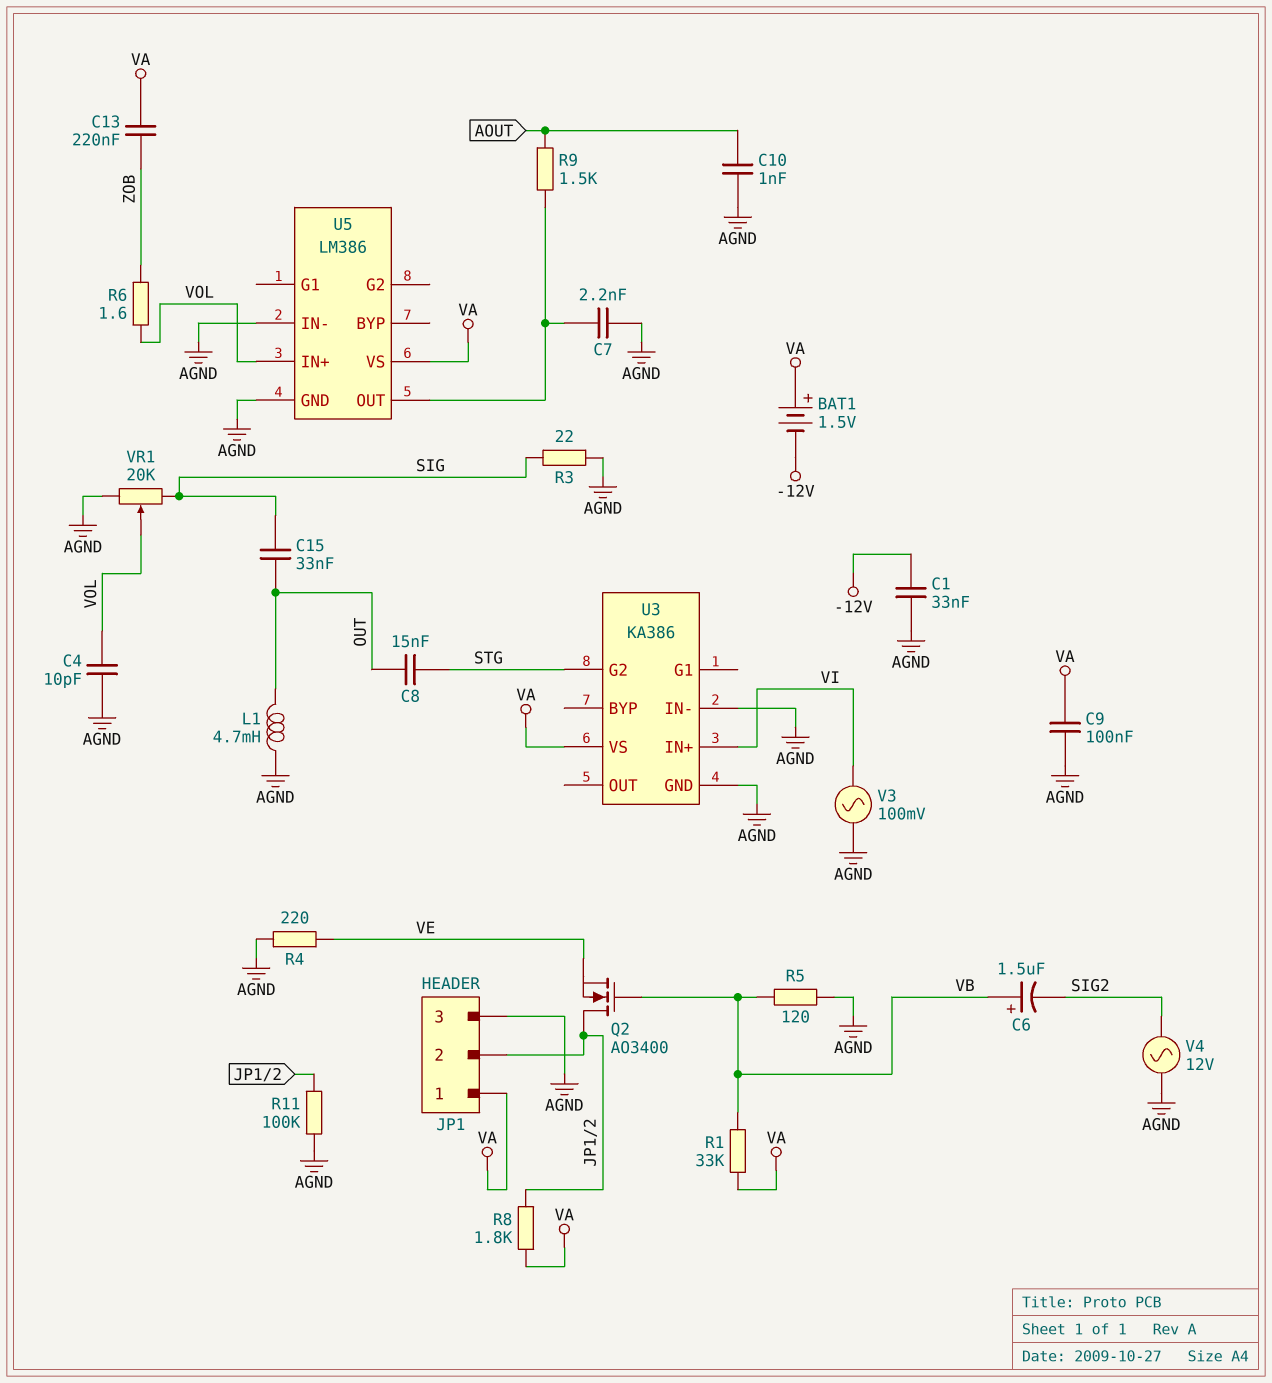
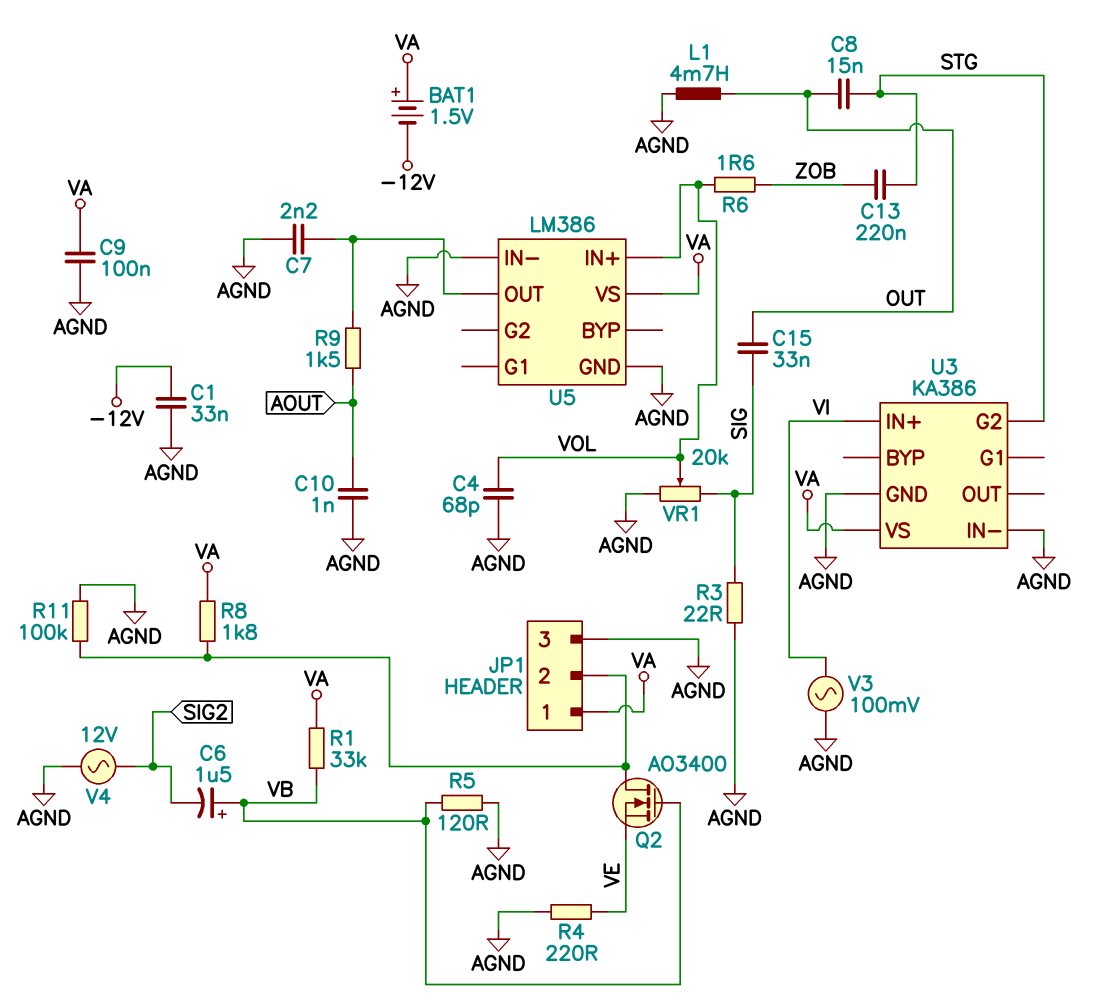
C4: 10pF (AGND, VOL) -> 68pF (AGND, VOL)
C13: 220nF (VA, ZOB) -> 220nF (STG, ZOB)

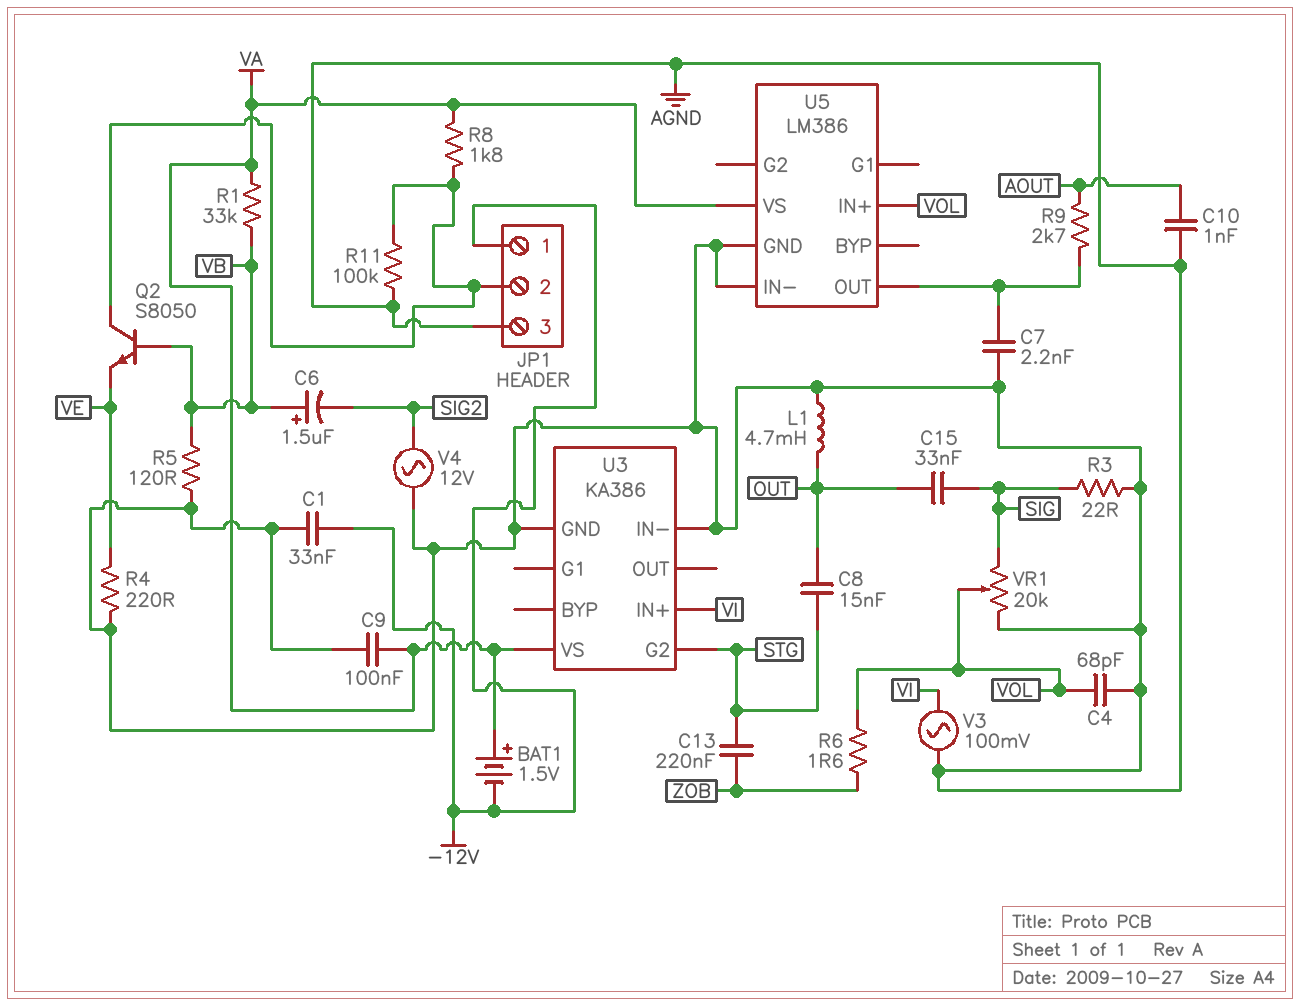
JP1 pin 1: VA -> -12V
Q2: NMOS AO3400 (G VB, D JP1/2, S VE) -> NPN S8050 (B VB, C JP1/2, E VE)
R9: 1.5k (AOUT, U5/OUT) -> 2.7k (AOUT, U5/OUT)

